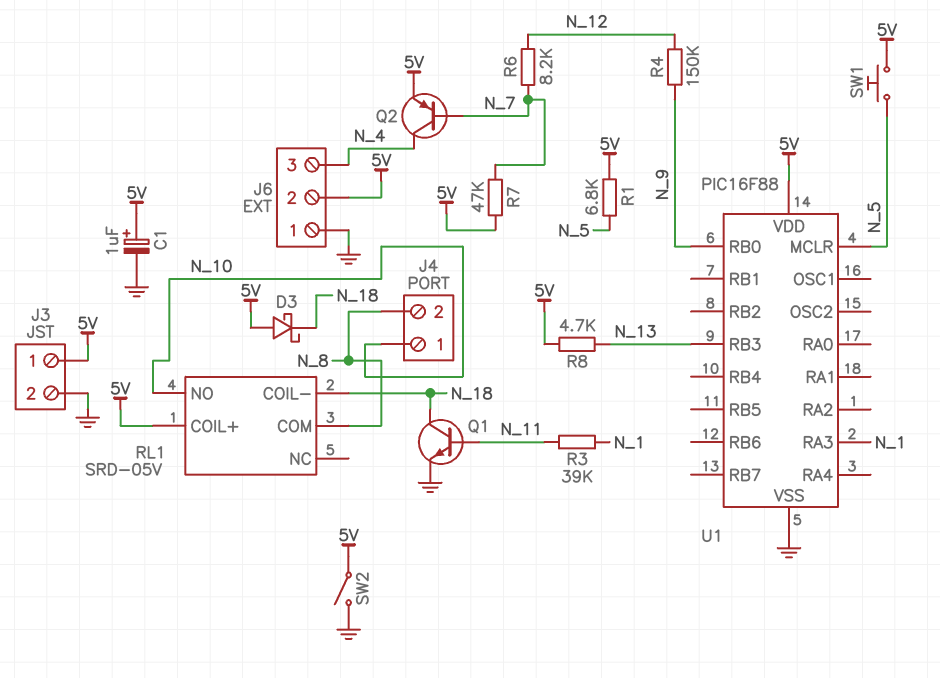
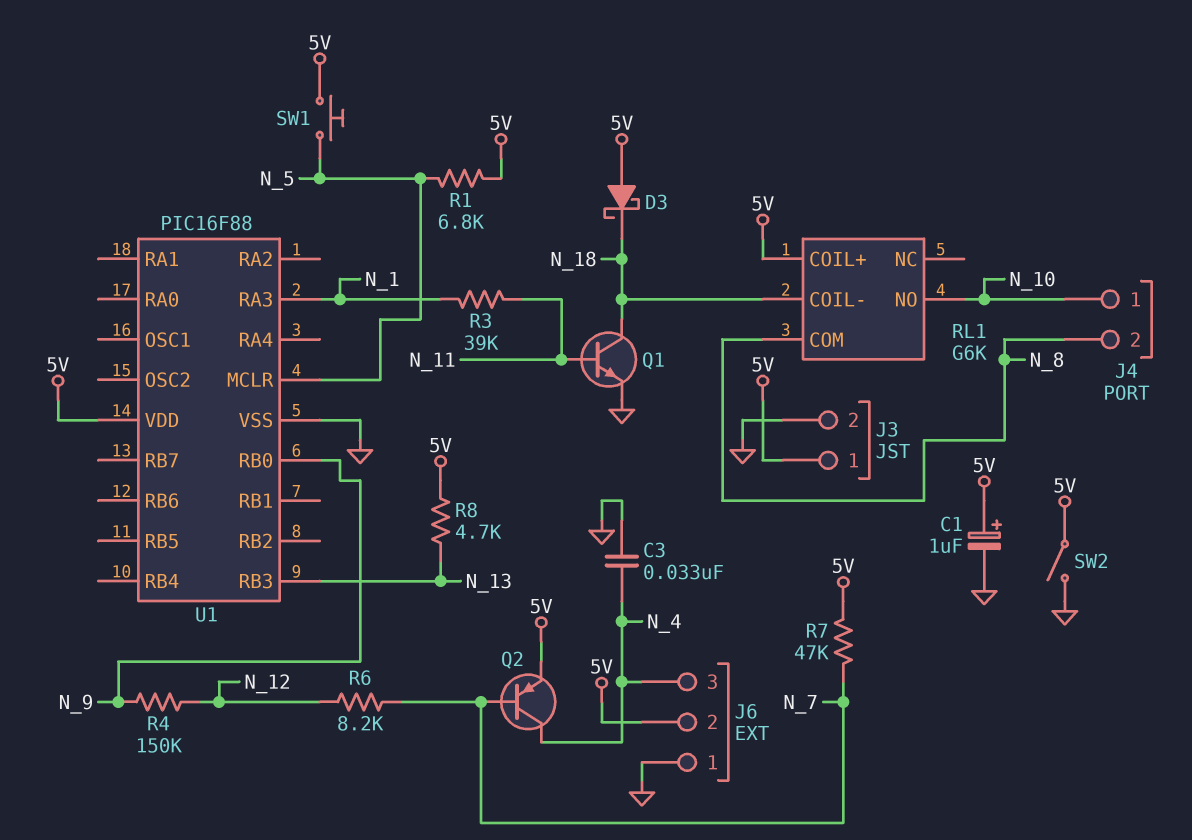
C3: none -> 33nF (GND, N_4)
RL1: SRD-05V -> G6K

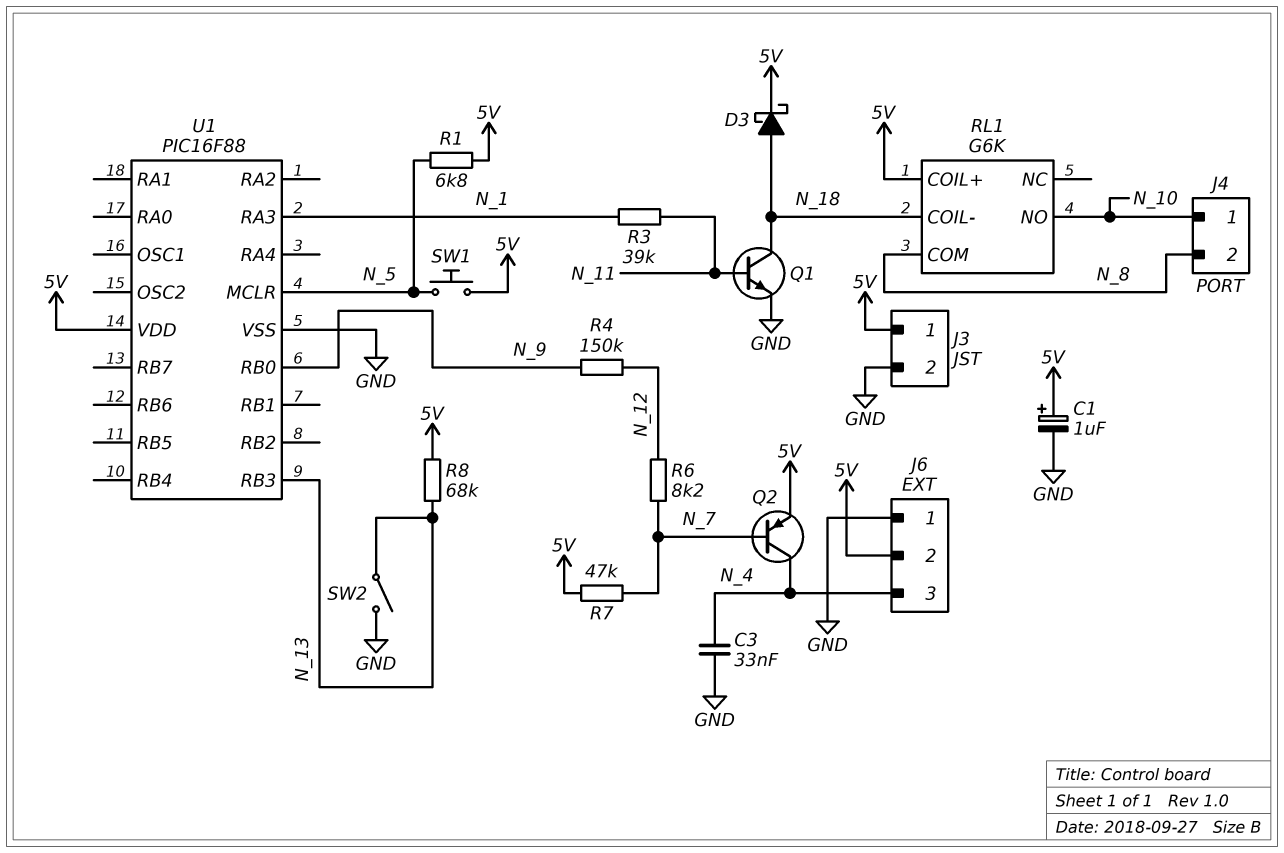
D3: schottky (A 5V, K N_18) -> schottky (A N_18, K 5V)
R8: 4.7k (5V, N_13) -> 68k (5V, N_13)
SW2: switch (5V, GND) -> switch (GND, N_13)

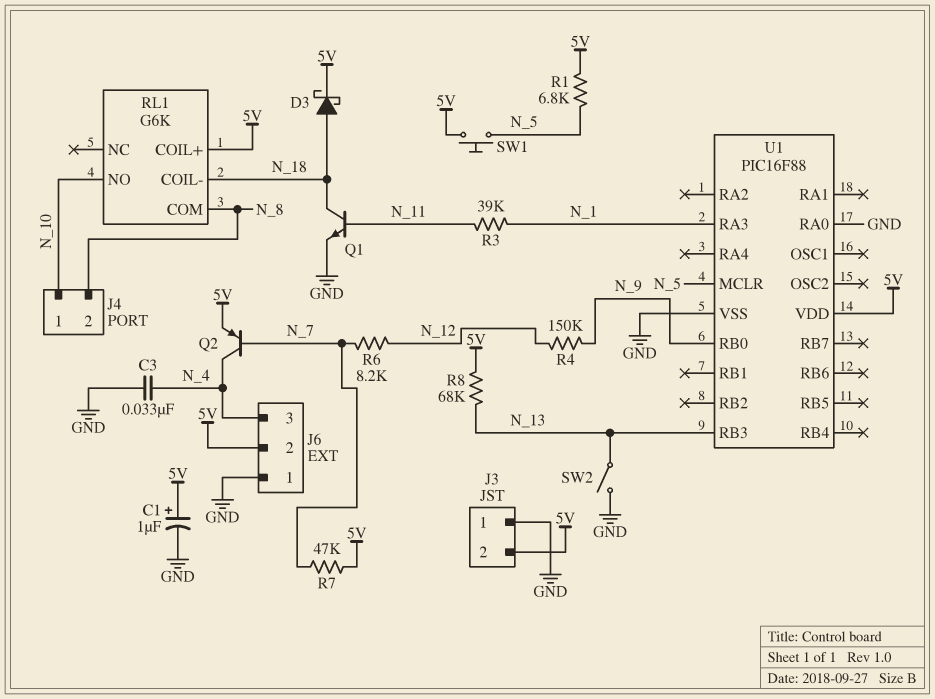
J3 pin 1: 5V -> GND
J3 pin 2: GND -> 5V
U1 pin RA0: none -> GND

